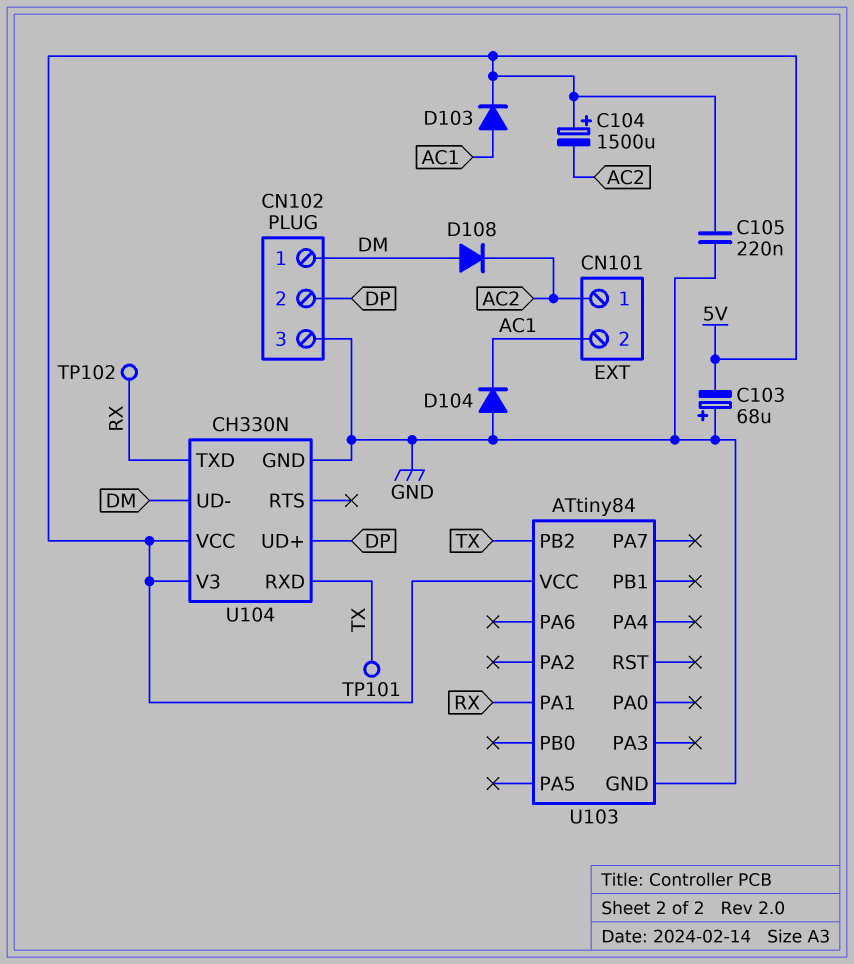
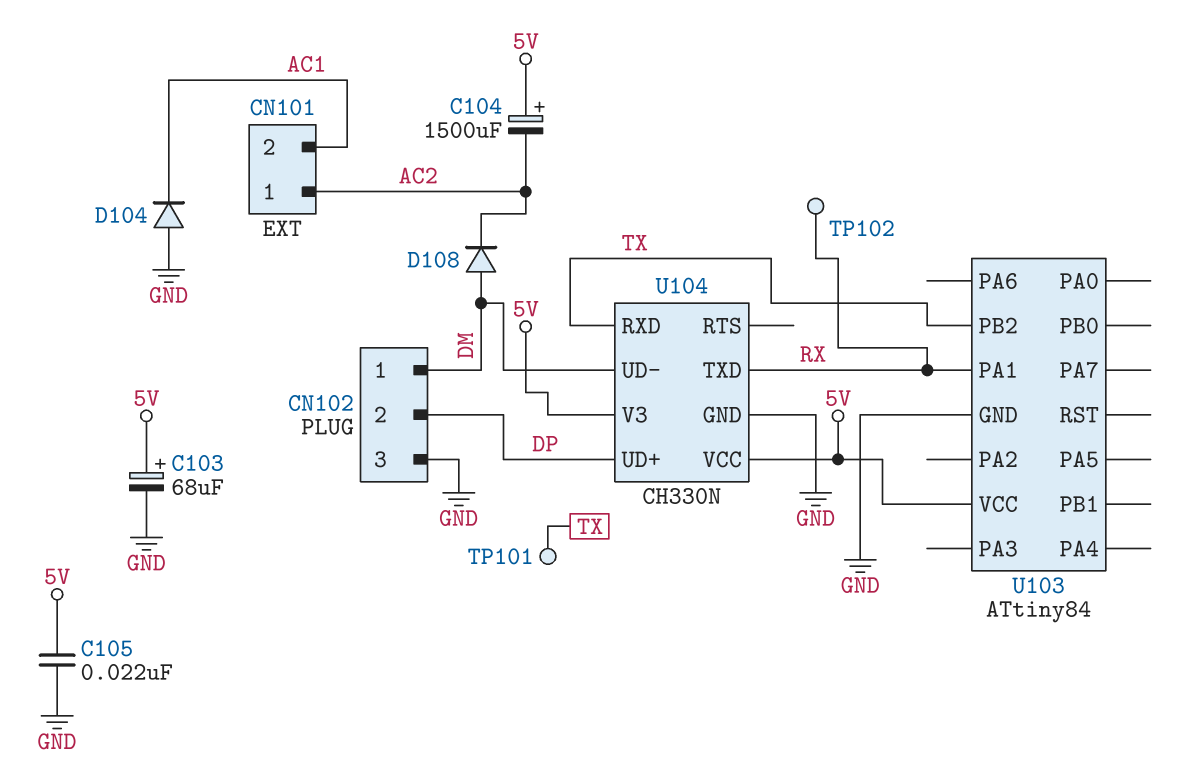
C103: 68uF (plus GND, minus 5V) -> 68uF (plus 5V, minus GND)
C105: 220nF (5V, GND) -> 22nF (5V, GND)
D103: diode (A AC1, K 5V) -> none

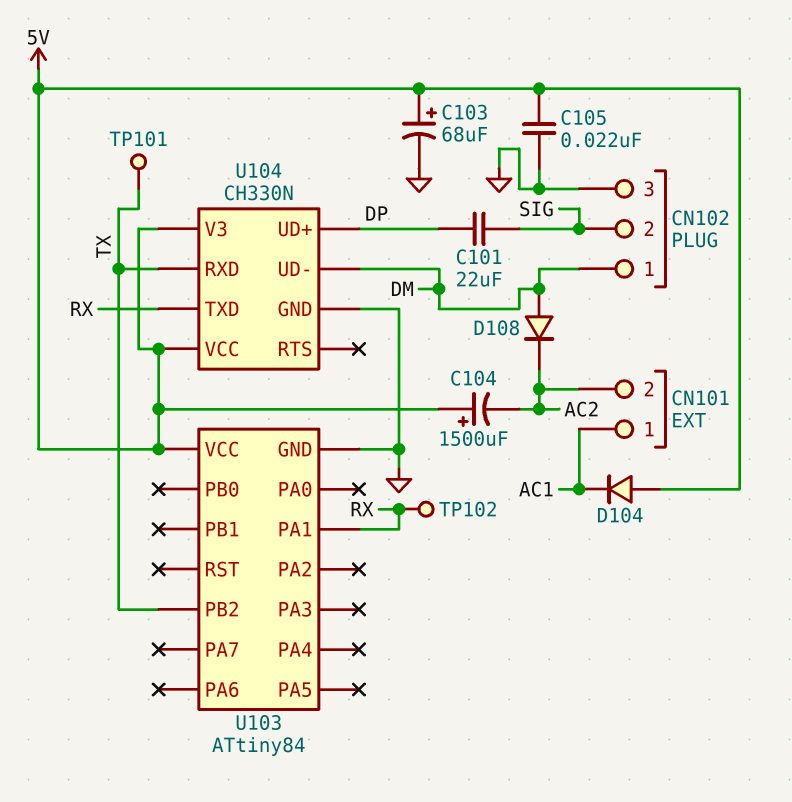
C101: none -> 22uF (DP, SIG)
CN101 pin 1: AC2 -> AC1
CN101 pin 2: AC1 -> AC2
CN102 pin 2: DP -> SIG
D104: diode (A GND, K AC1) -> diode (A 5V, K AC1)

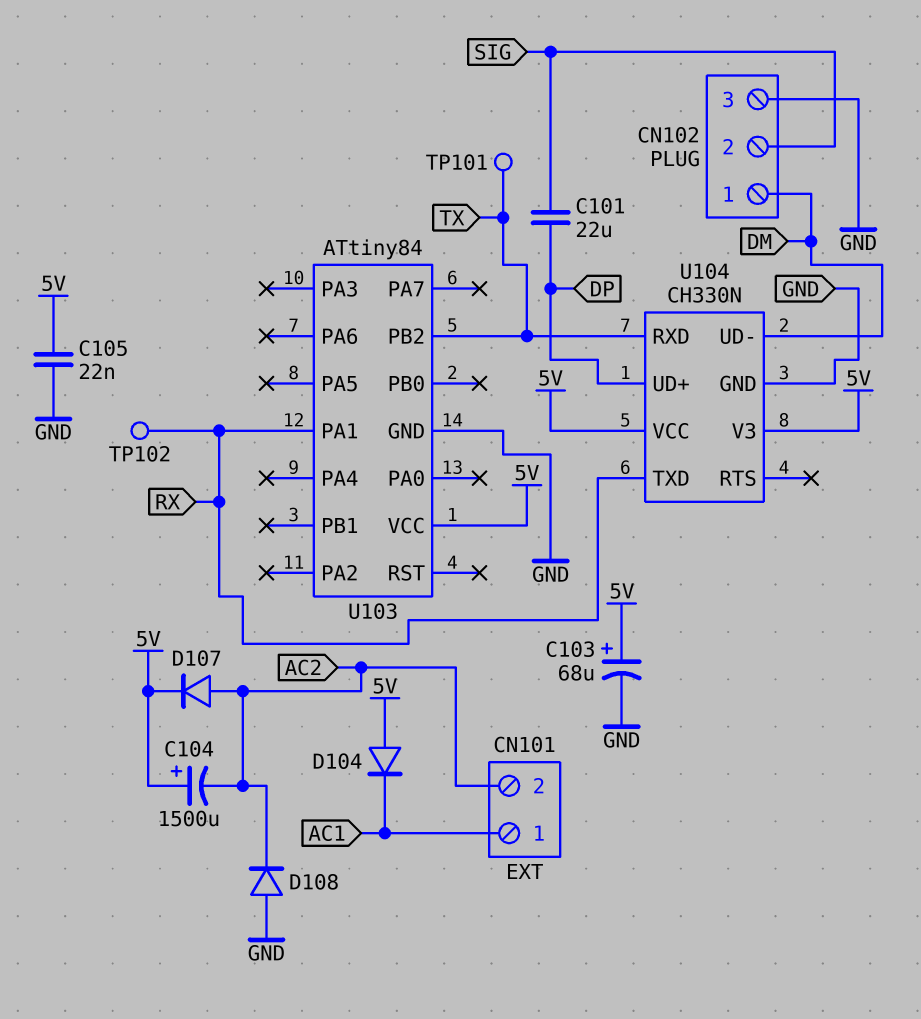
D107: none -> diode (A AC2, K 5V)
D108: diode (A DM, K AC2) -> diode (A GND, K AC2)

